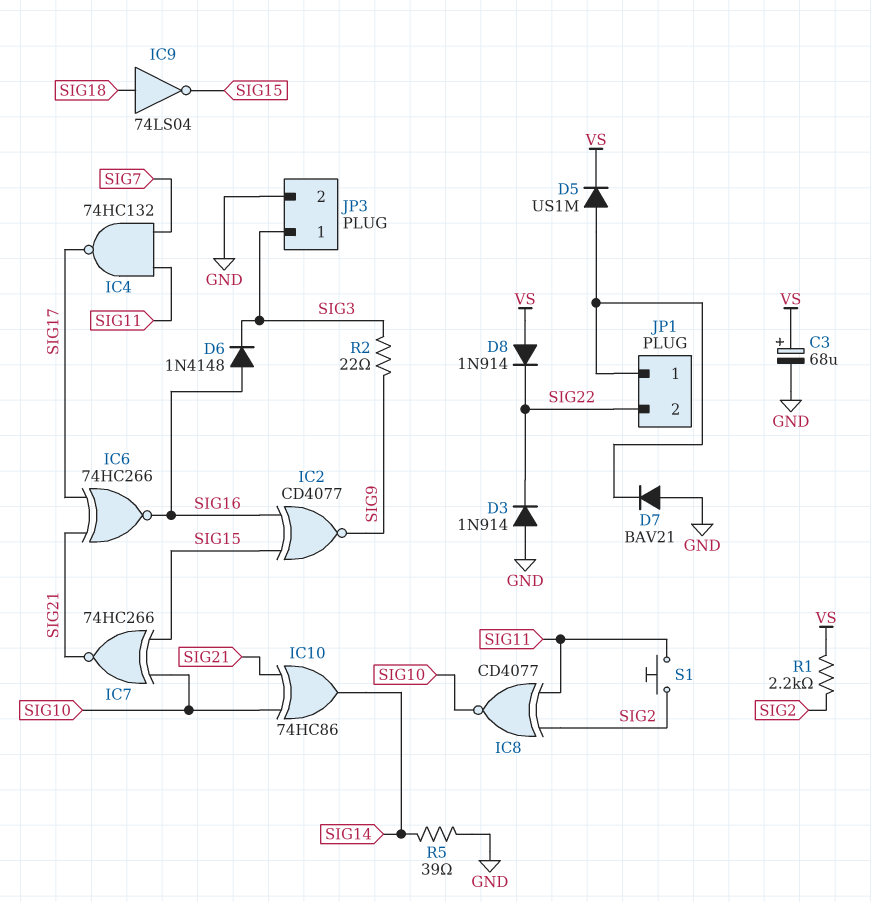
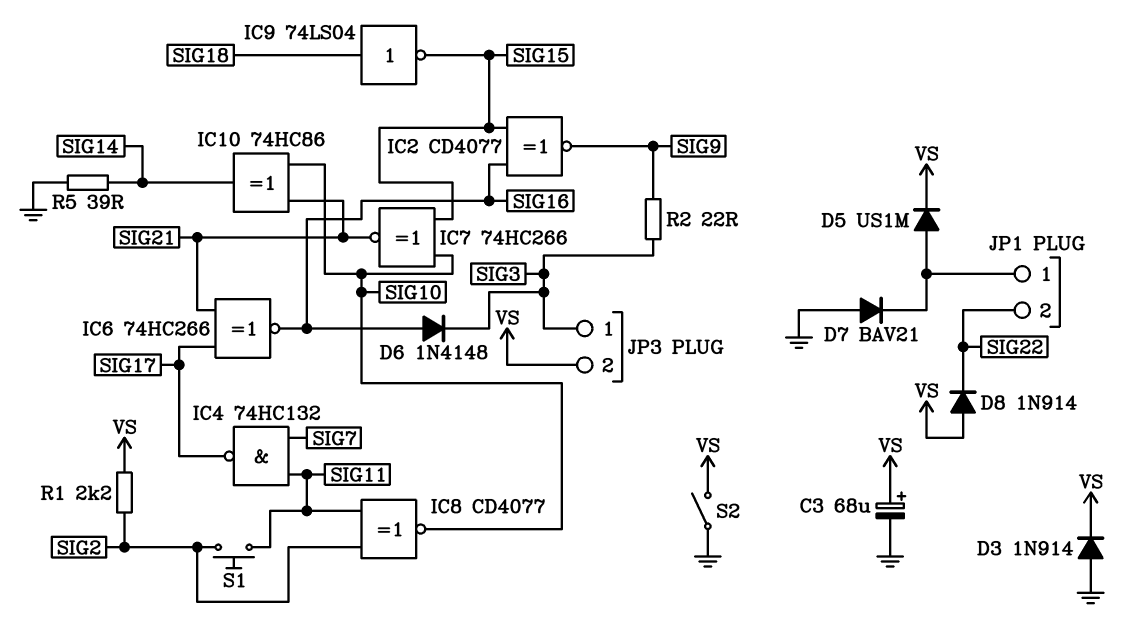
D3: diode 1N914 (A GND, K SIG22) -> diode 1N914 (A GND, K VS)
JP3 pin 2: GND -> VS
S2: none -> switch (GND, VS)

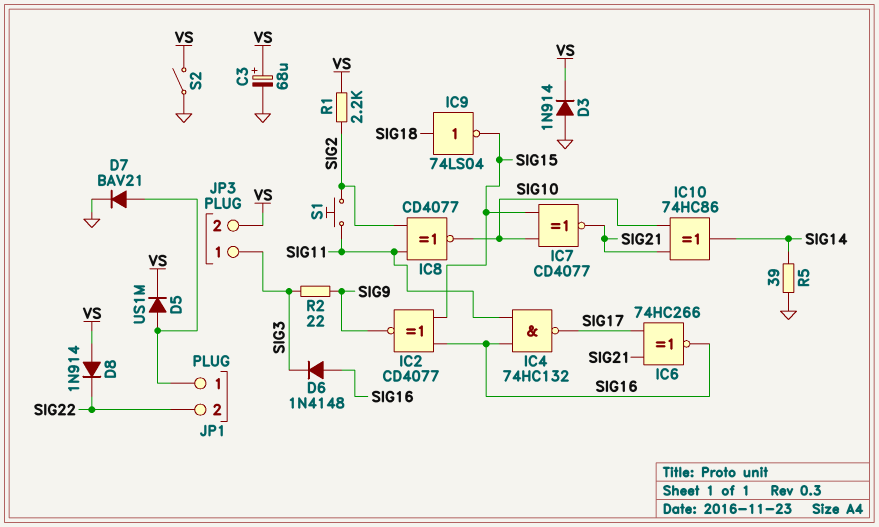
D7: diode BAV21 (A GND, K JP1/1) -> diode BAV21 (A JP1/1, K GND)
IC4: NAND 74HC132 (in SIG7, in SIG11, out SIG17) -> NAND 74HC132 (in SIG11, in SIG16, out SIG17)
IC7: XNOR 74HC266 (in SIG10, in SIG15, out SIG21) -> XNOR CD4077 (in SIG10, in SIG15, out SIG21)

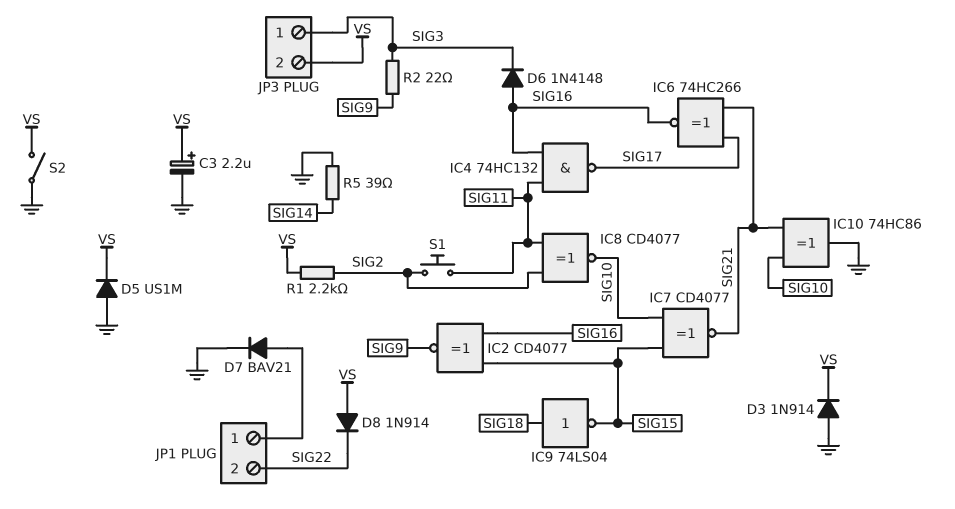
C3: 68uF (plus VS, minus GND) -> 2.2uF (plus VS, minus GND)
D5: diode US1M (A JP1/1, K VS) -> diode US1M (A GND, K VS)
IC10: XOR 74HC86 (in SIG10, in SIG21, out SIG14) -> XOR 74HC86 (in SIG10, in SIG21, out GND)

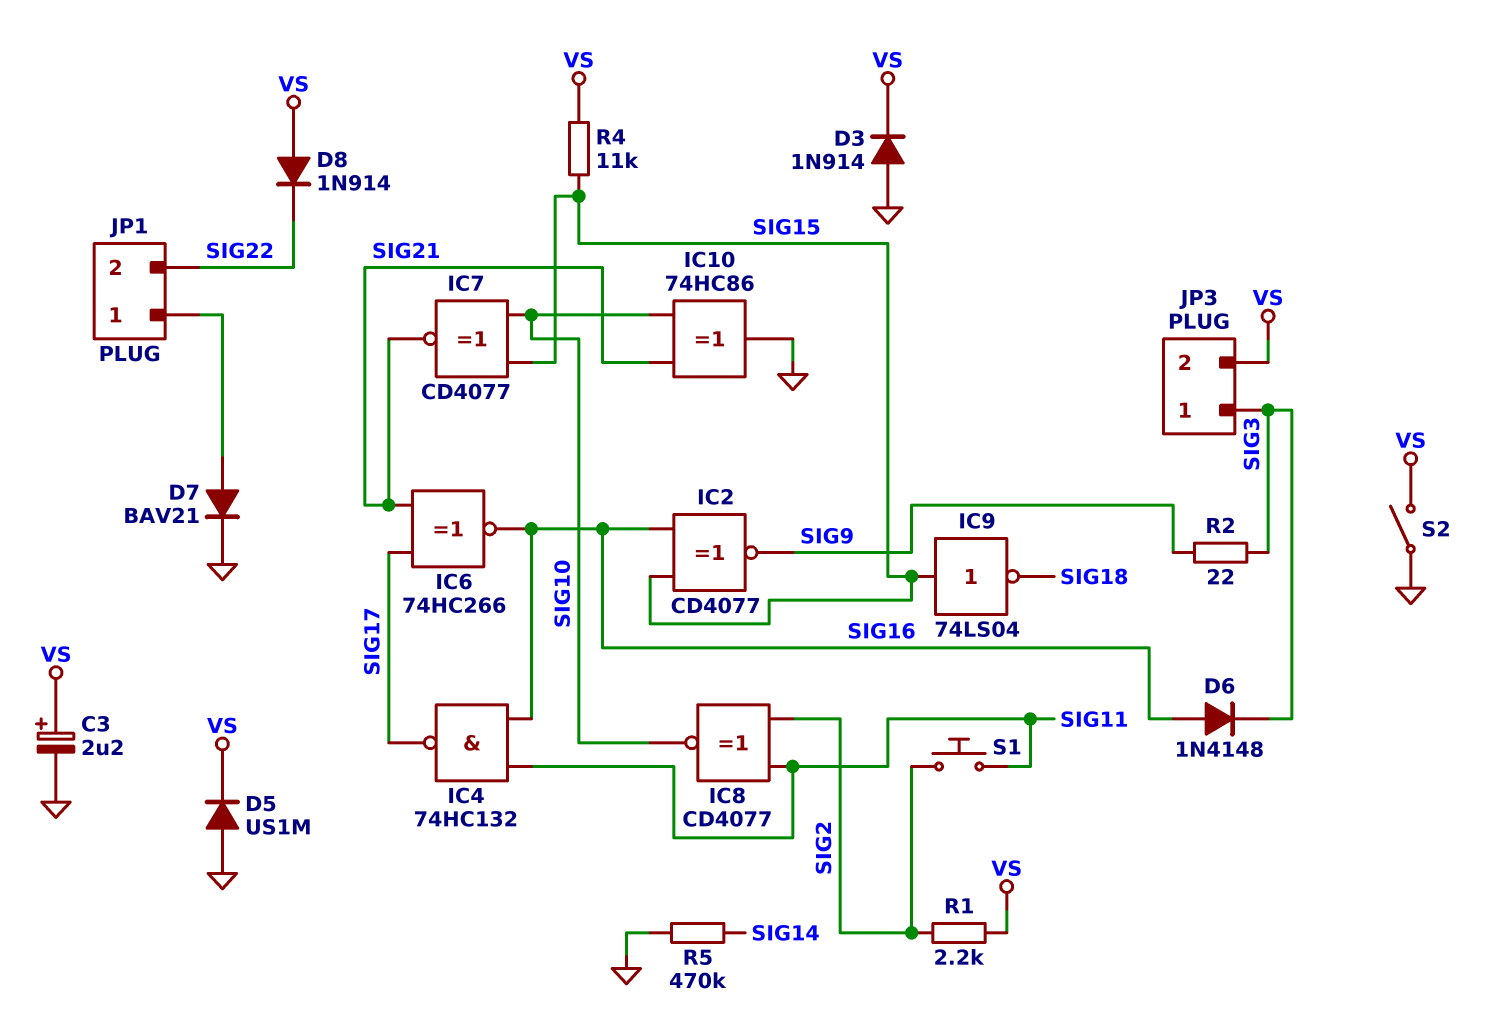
IC9: NOT 74LS04 (in SIG18, out SIG15) -> NOT 74LS04 (in SIG15, out SIG18)
R4: none -> 11k (SIG15, VS)
R5: 39 (GND, SIG14) -> 470k (GND, SIG14)

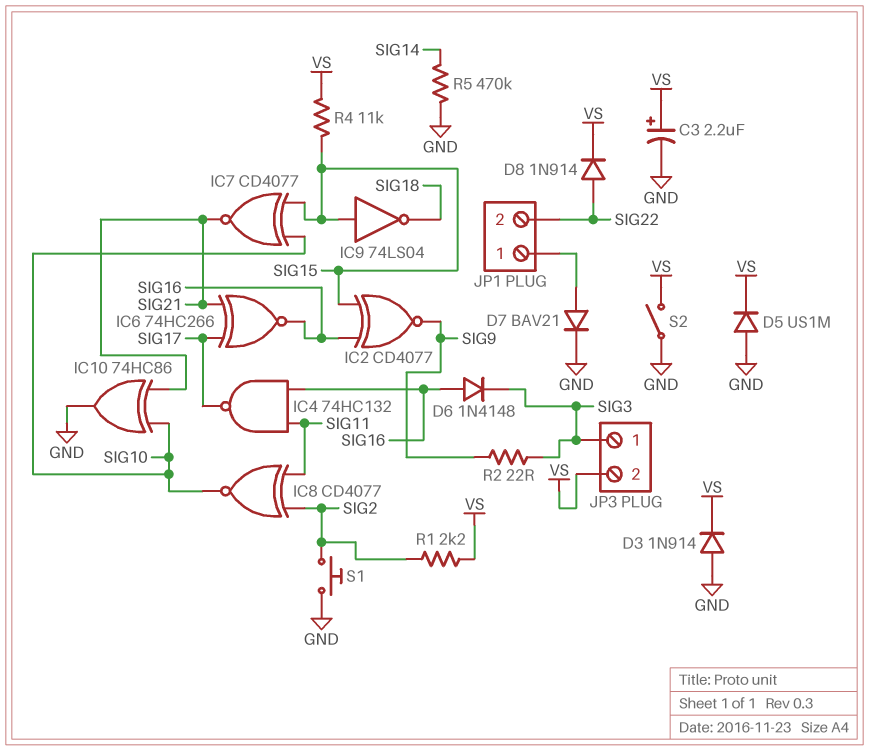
D8: diode 1N914 (A VS, K SIG22) -> diode 1N914 (A SIG22, K VS)
S1: button (SIG2, SIG11) -> button (GND, SIG2)

